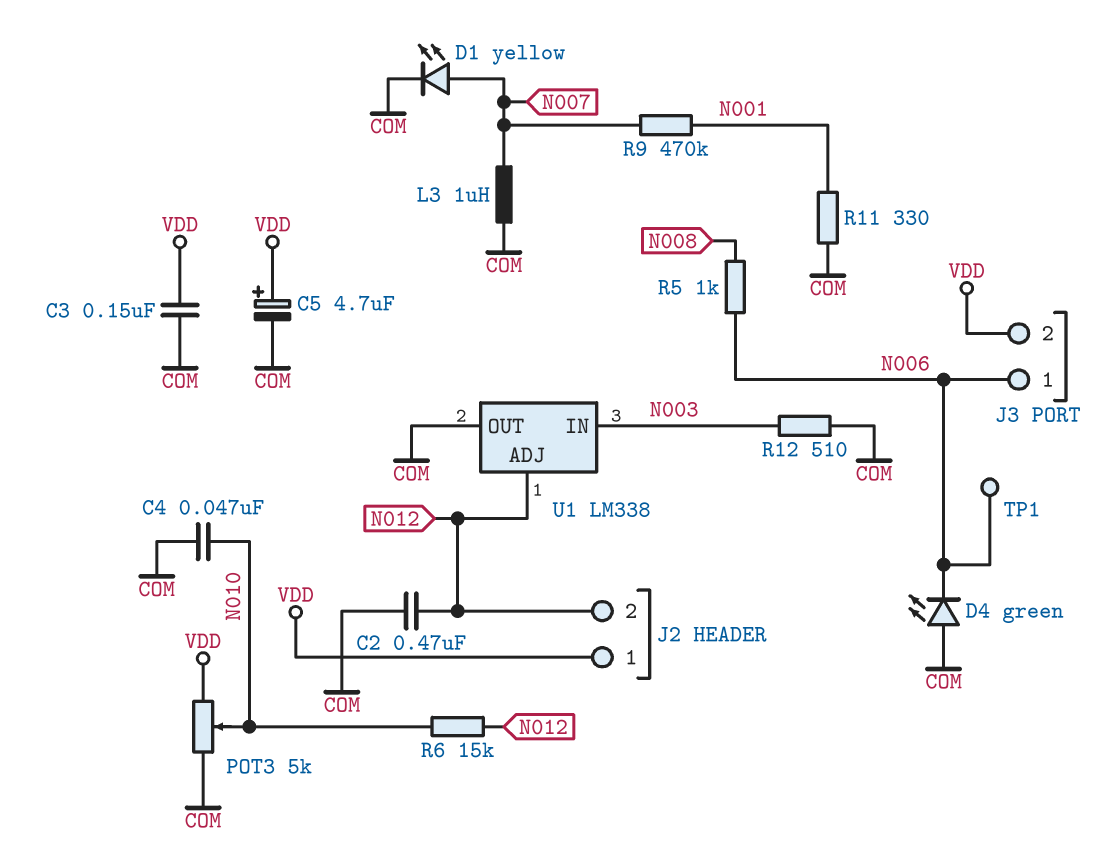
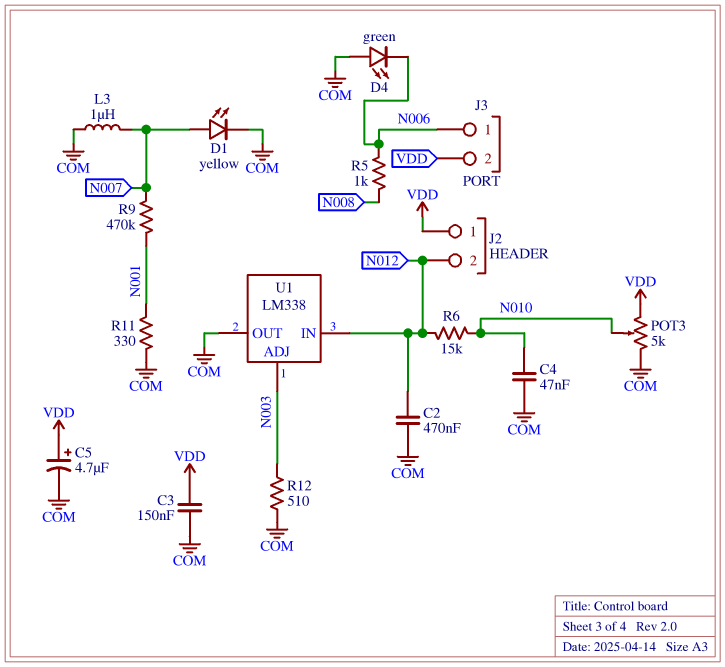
TP1: test point (N006) -> none
U1 pin ADJ: N012 -> N003
U1 pin IN: N003 -> N012

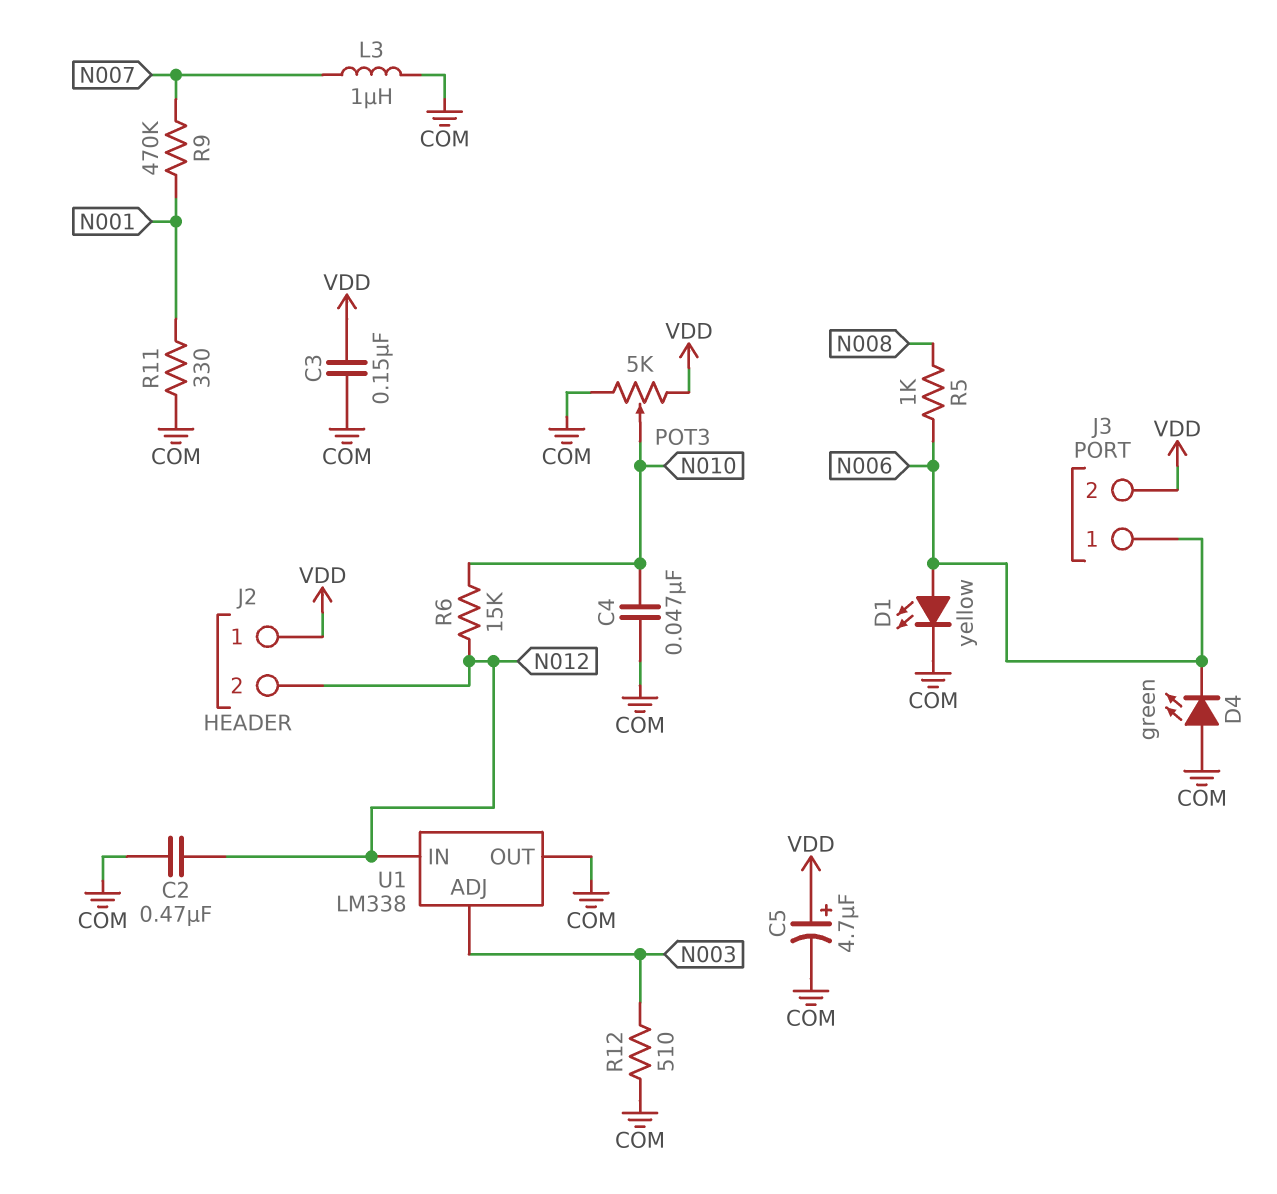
D1: LED yellow (A N007, K COM) -> LED yellow (A N006, K COM)

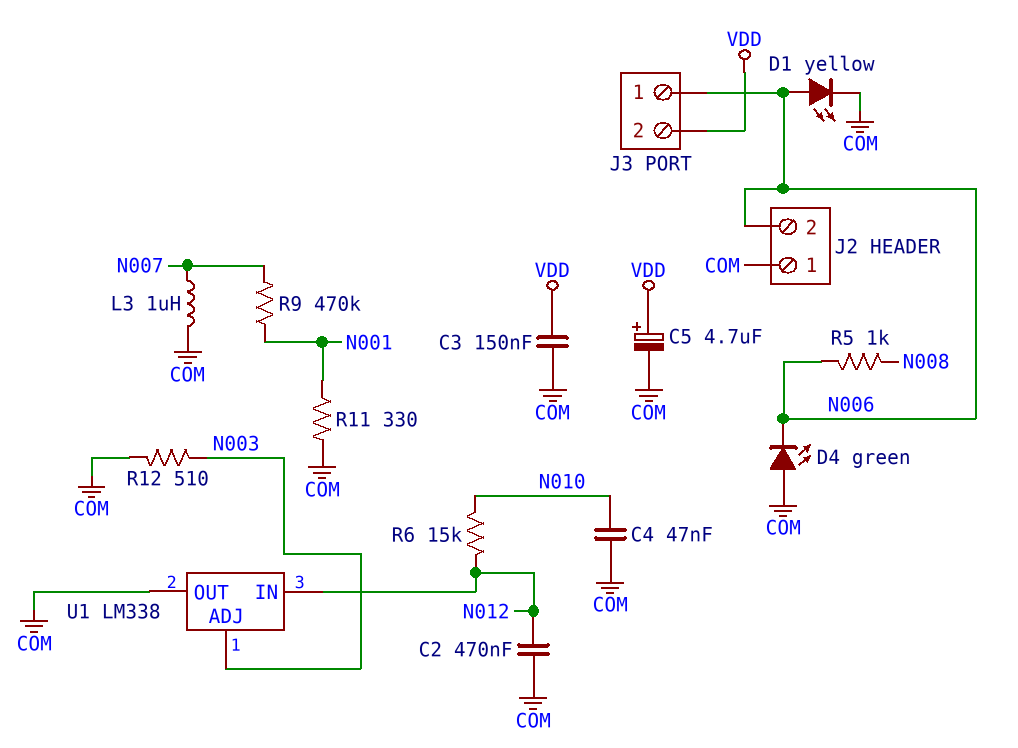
J2 pin 1: VDD -> COM
J2 pin 2: N012 -> N006
POT3: 5k (COM, VDD, wiper N010) -> none

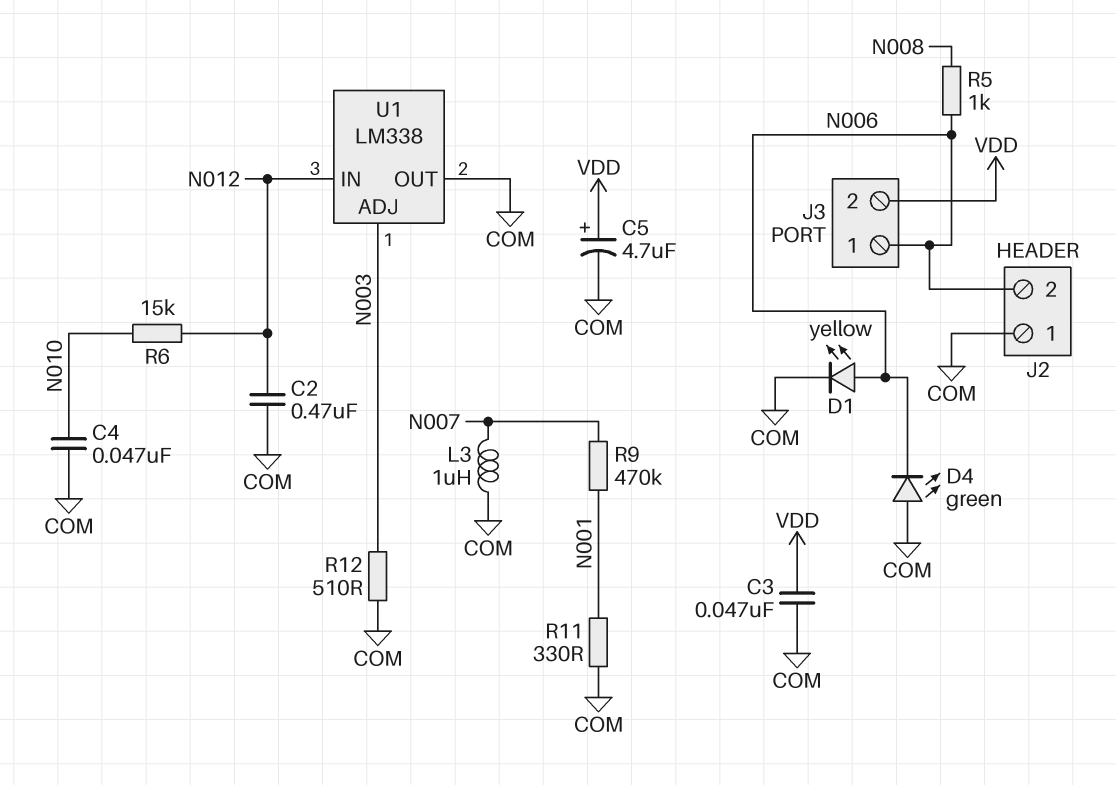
C3: 150nF (COM, VDD) -> 47nF (COM, VDD)

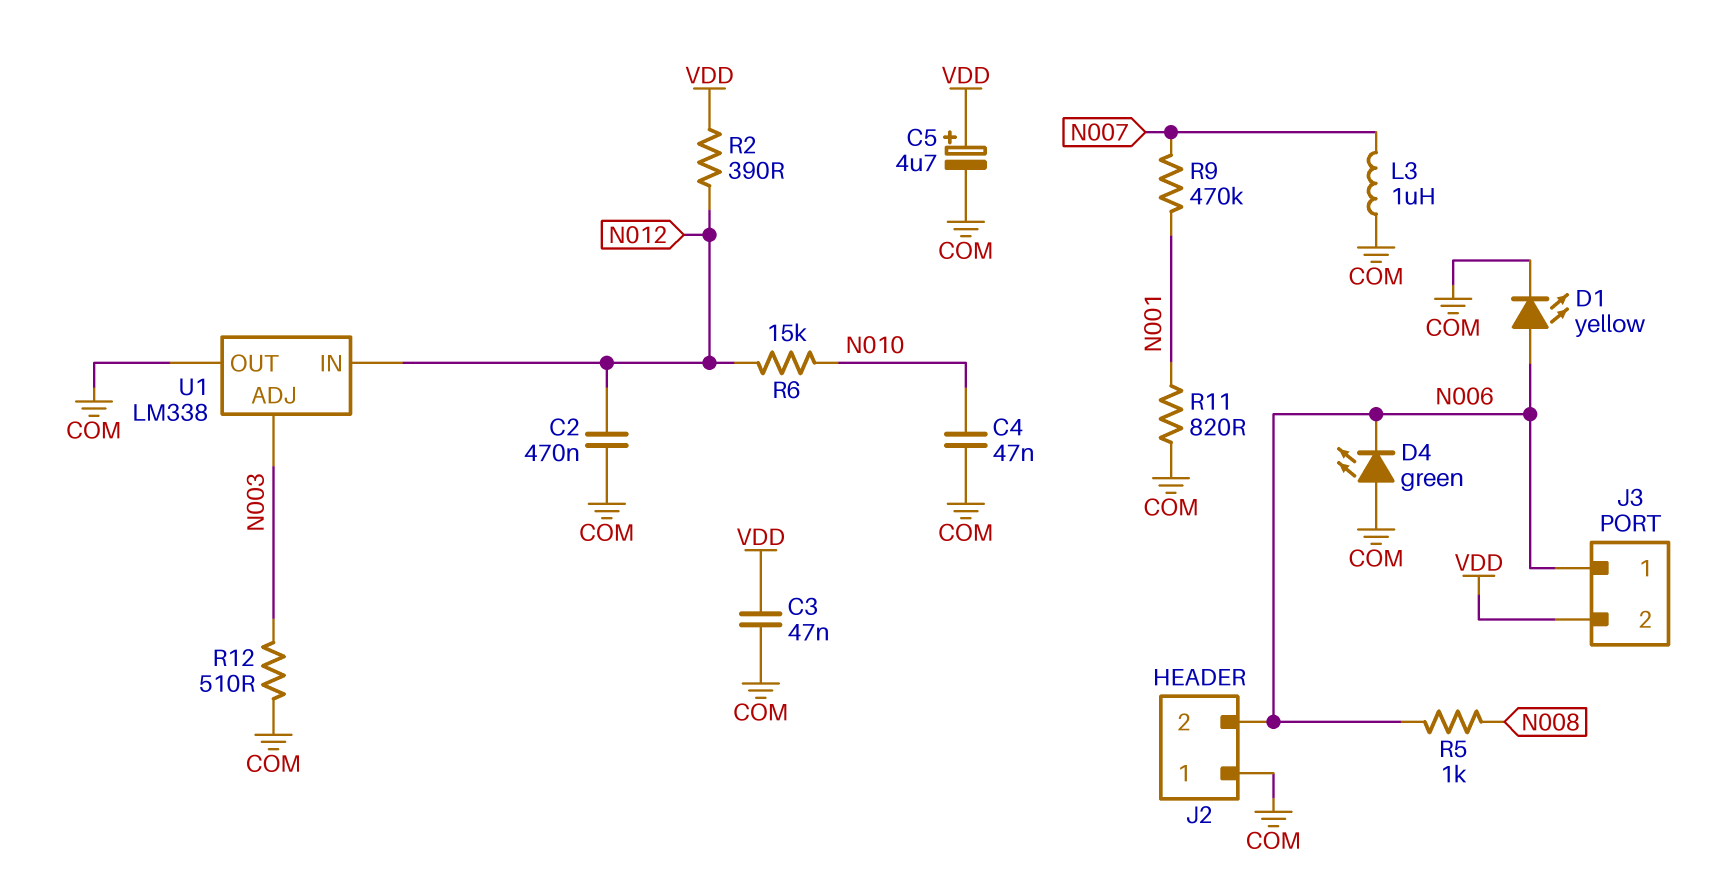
R2: none -> 390 (N012, VDD)
R11: 330 (COM, N001) -> 820 (COM, N001)

